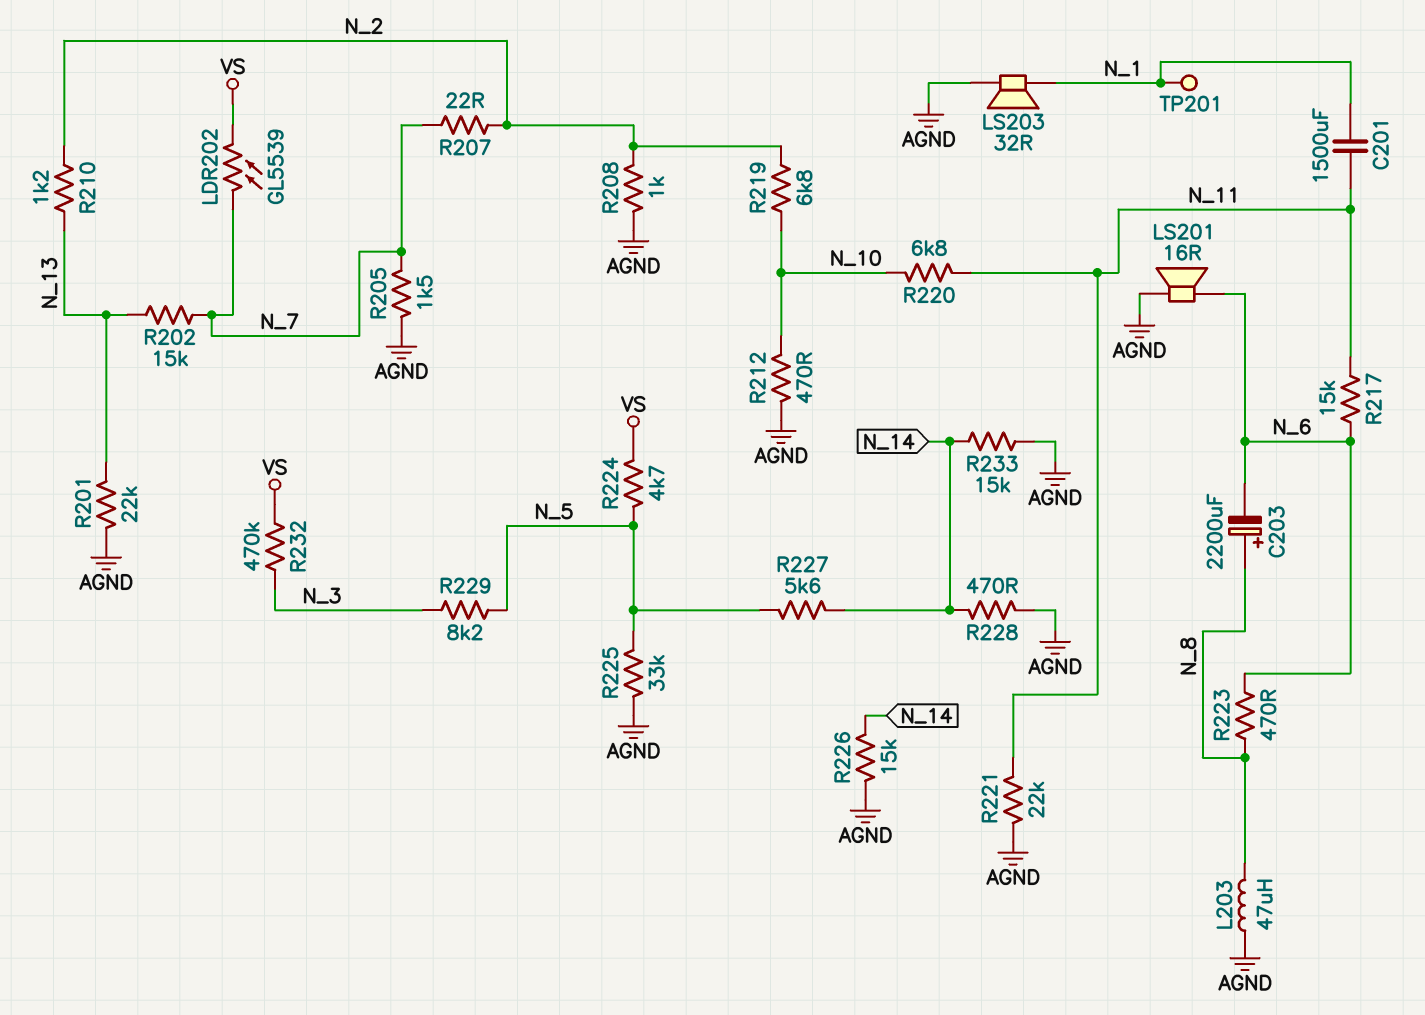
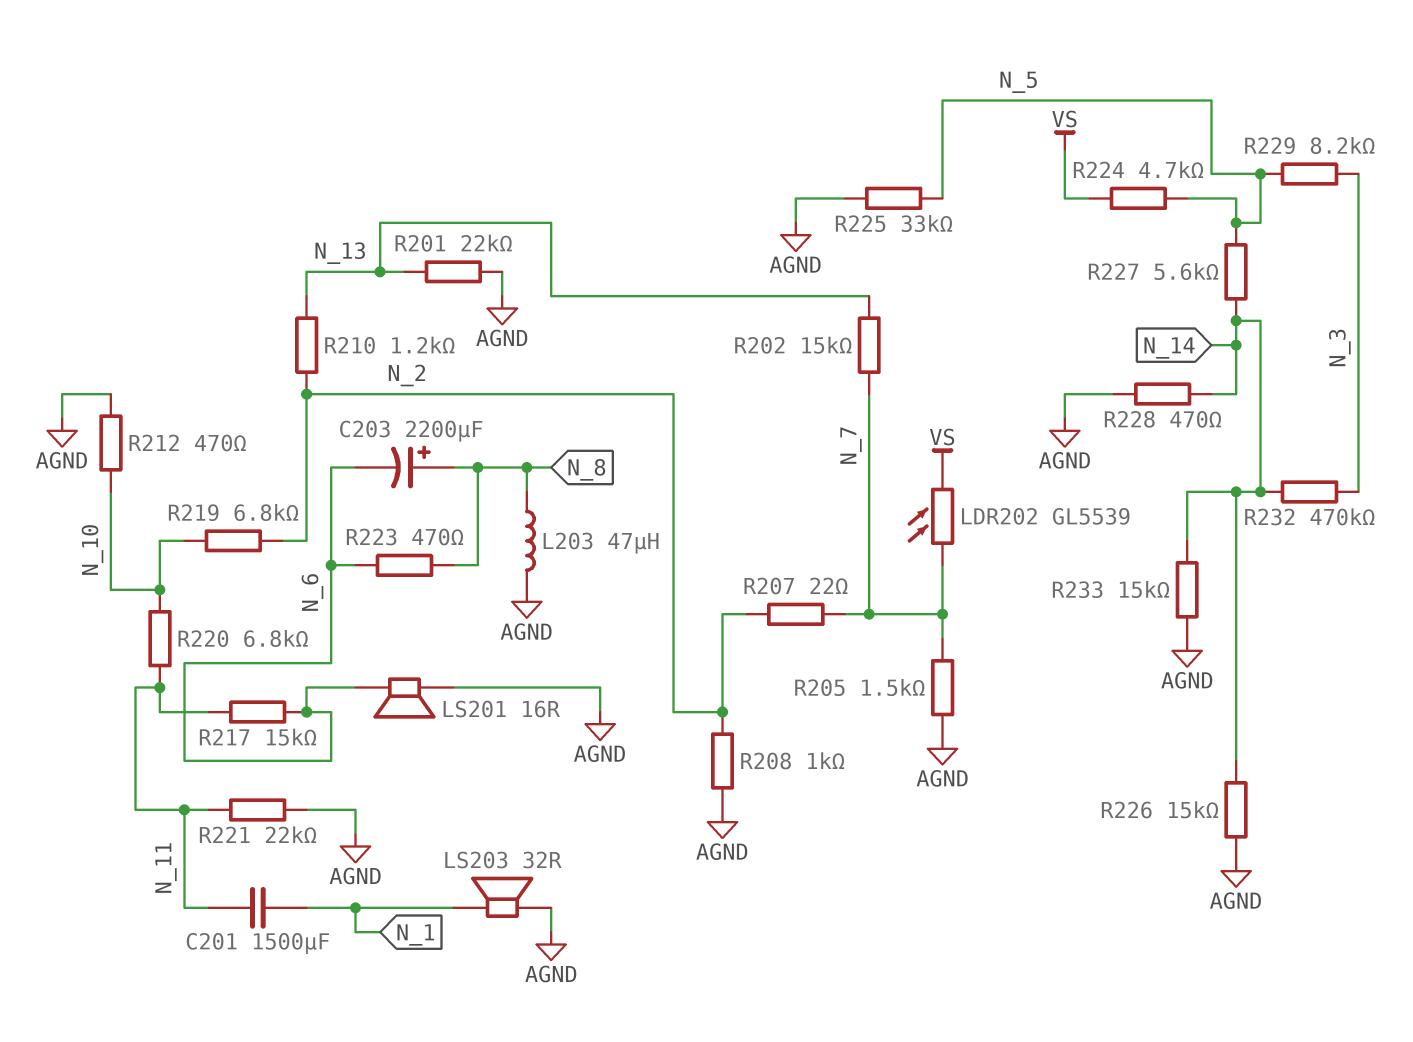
R232: 470k (N_3, VS) -> 470k (N_3, N_14)
TP201: test point (N_1) -> none

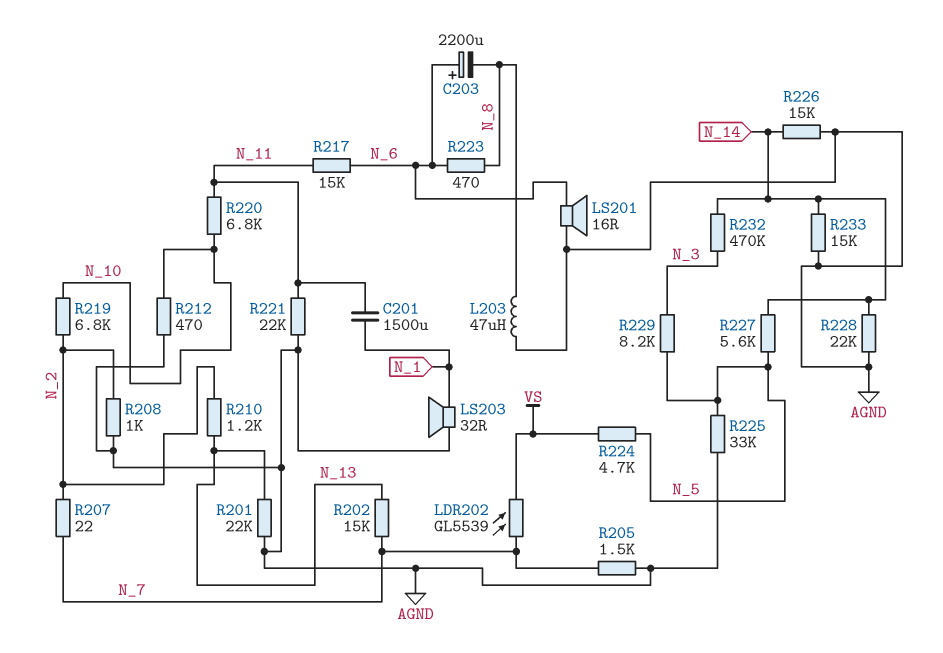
C203: 2200uF (plus N_8, minus N_6) -> 2200uF (plus N_6, minus N_8)
R228: 470 (AGND, N_14) -> 22k (AGND, N_14)

